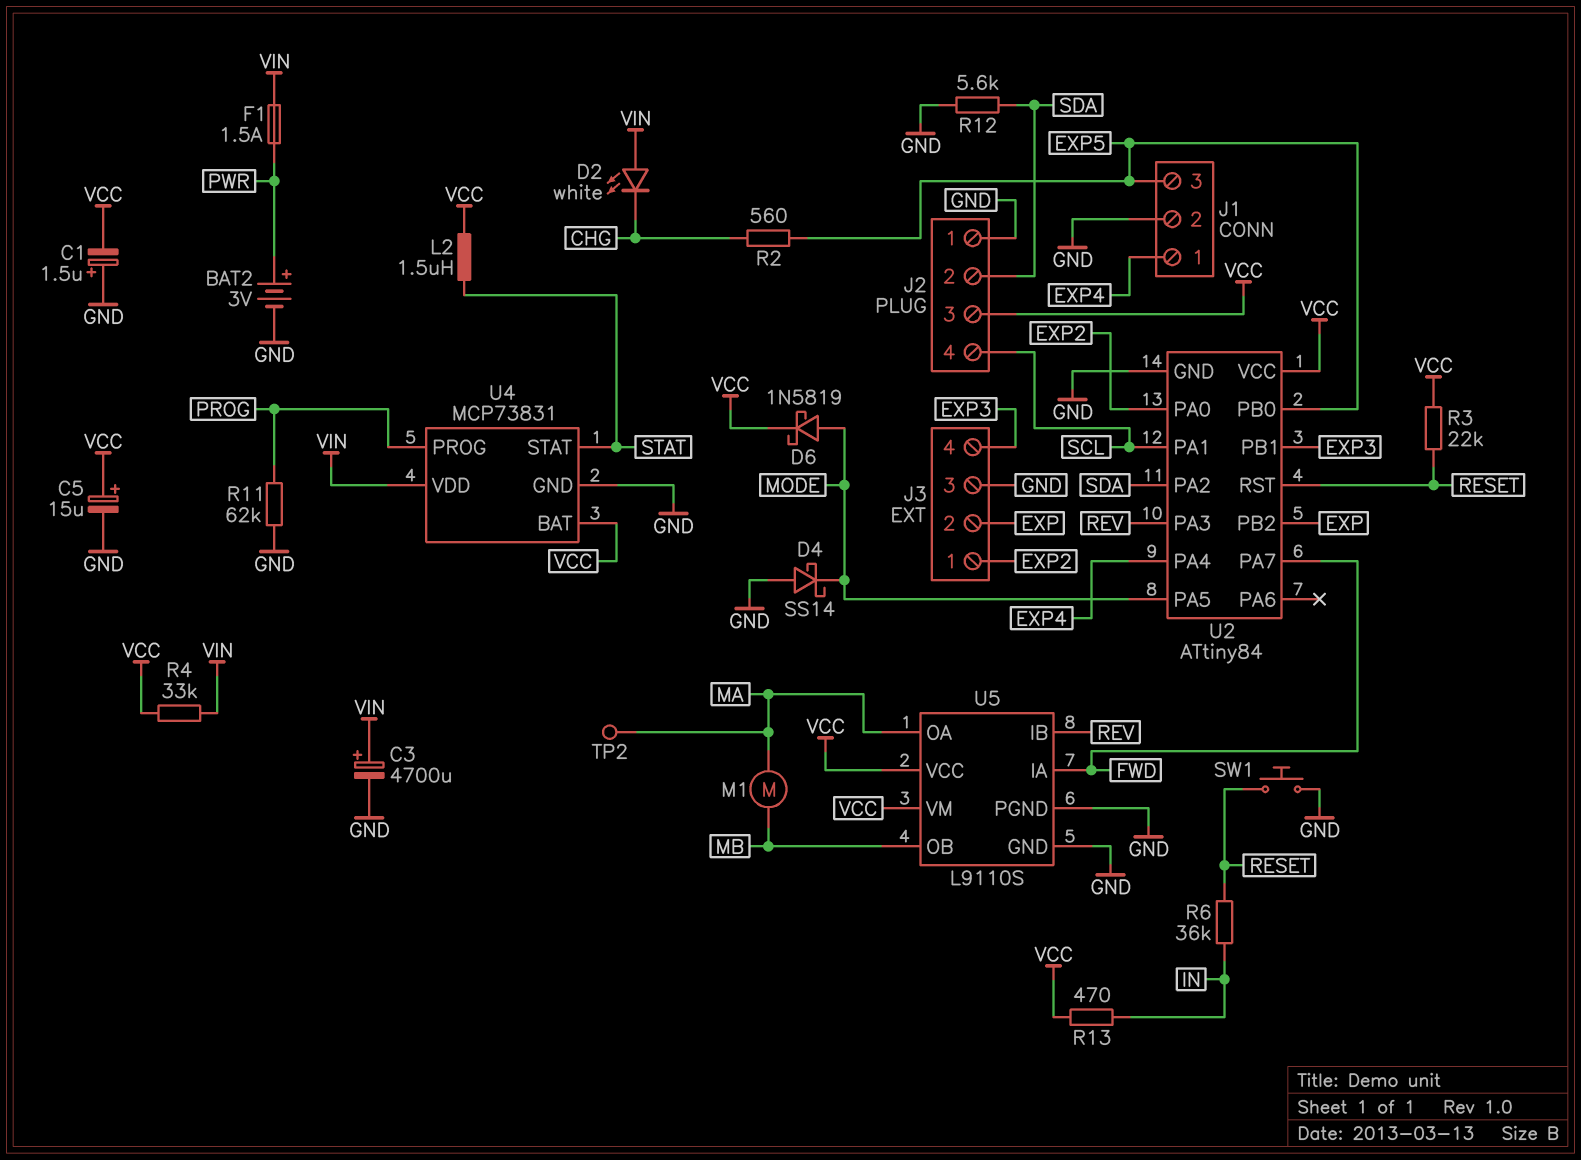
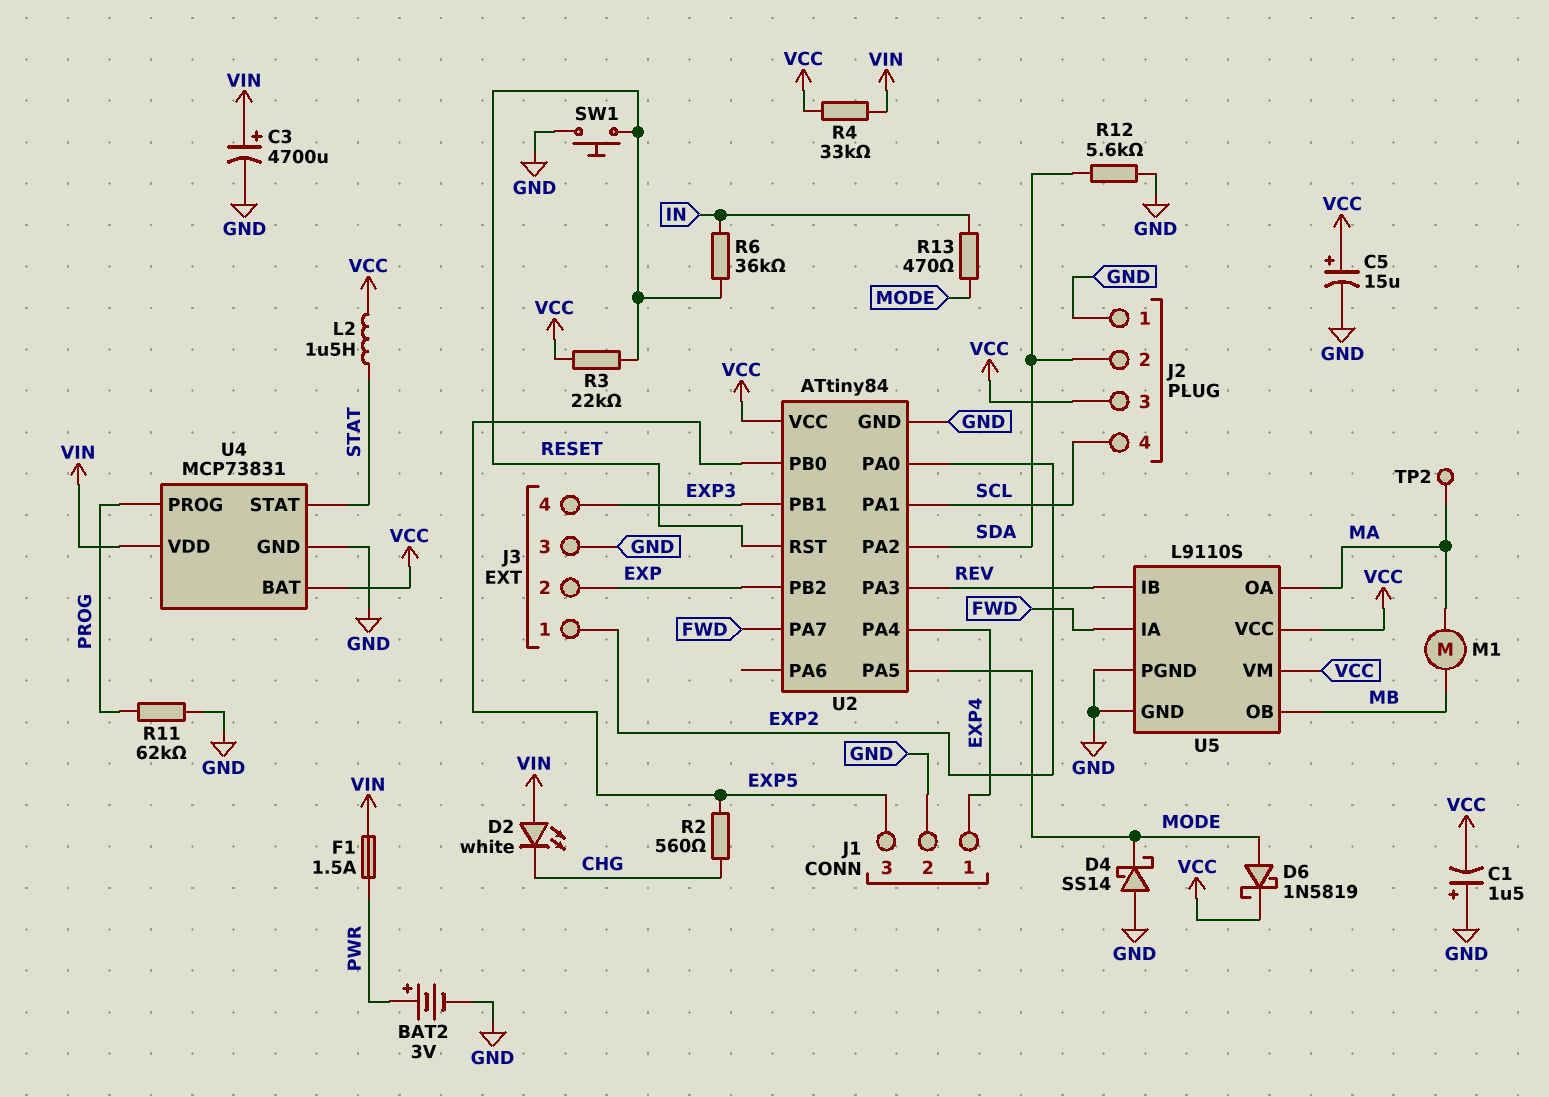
R13: 470 (IN, VCC) -> 470 (IN, MODE)

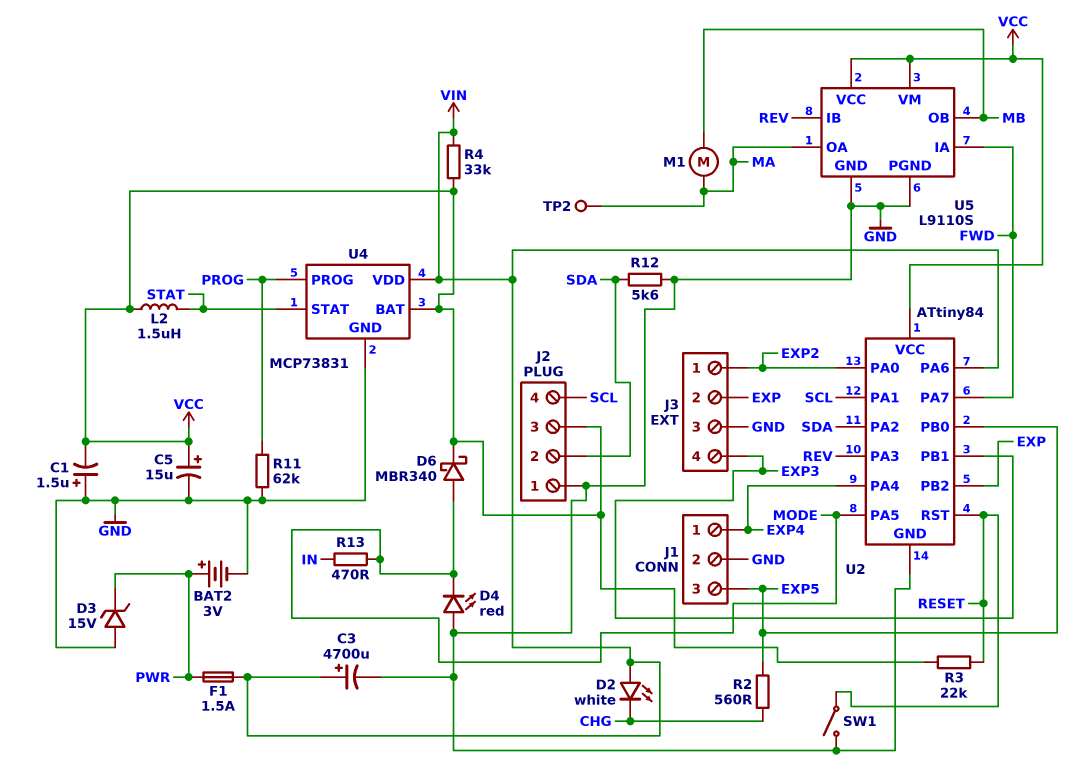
D3: none -> zener 15V (A GND, K PWR)
D4: schottky SS14 (A GND, K MODE) -> LED red (A GND, K MODE)
D6: schottky 1N5819 (A MODE, K VCC) -> schottky MBR340 (A MODE, K VCC)
R6: 36k (IN, RESET) -> none
SW1: button (GND, RESET) -> switch (GND, RESET)
U2 pin PA6: none -> VIN

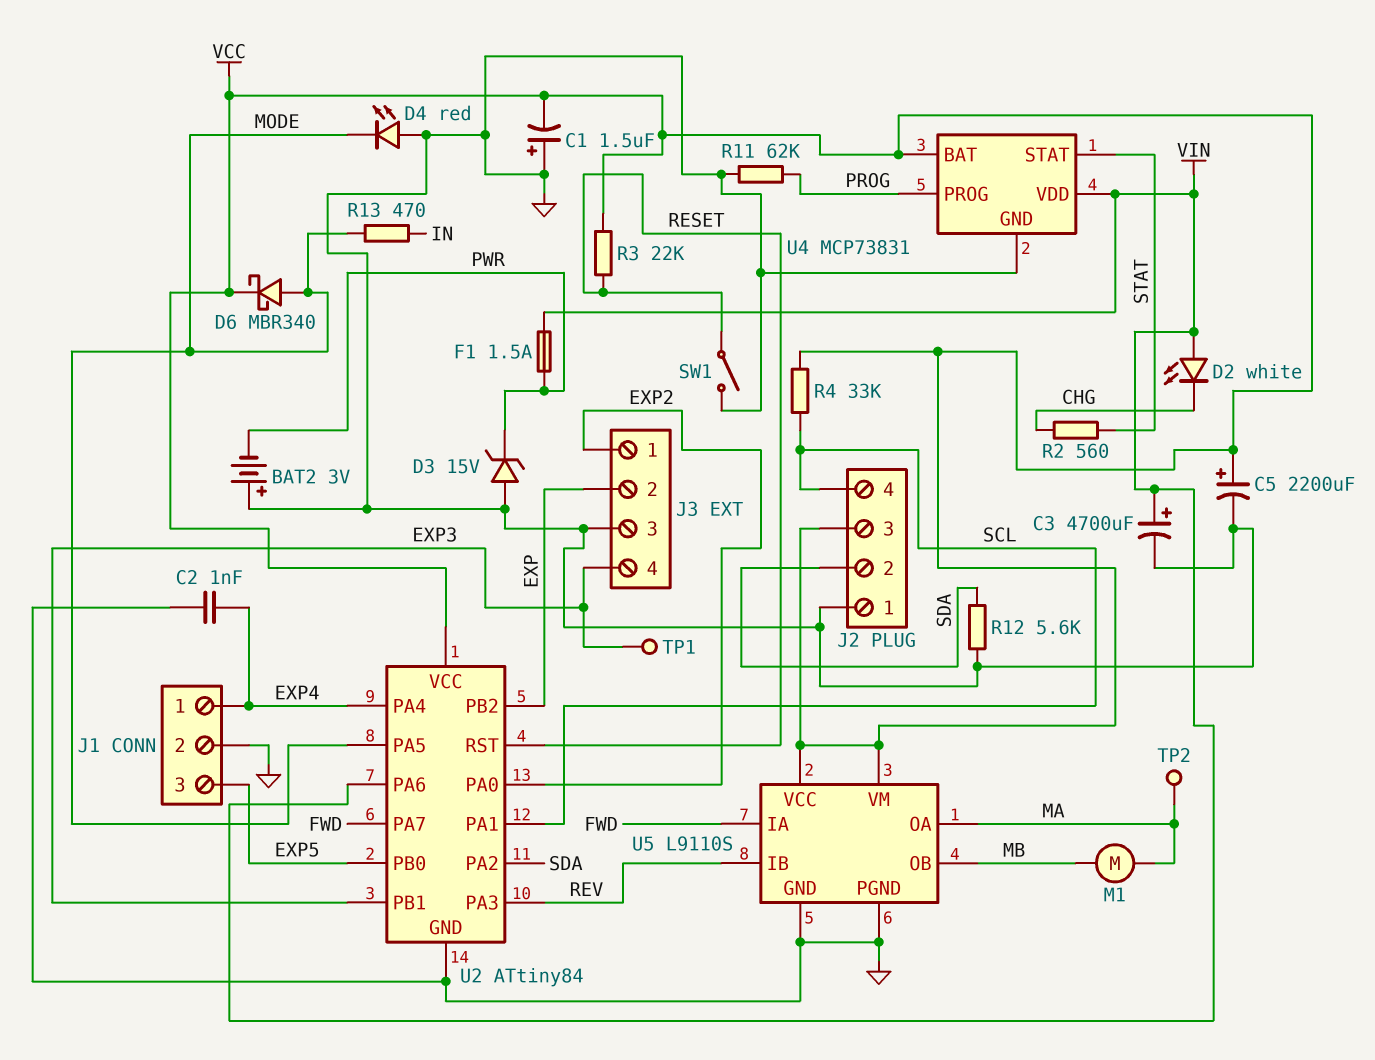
BAT2: 3V (plus PWR, minus GND) -> 3V (plus GND, minus PWR)
C2: none -> 1nF (EXP4, GND)
C5: 15uF (plus VCC, minus GND) -> 2200uF (plus VCC, minus GND)
L2: 1.5uH (STAT, VCC) -> none
R2: 560 (CHG, EXP5) -> 560 (CHG, STAT)
R4: 33k (VCC, VIN) -> 33k (SCL, VCC)
TP1: none -> test point (EXP3)

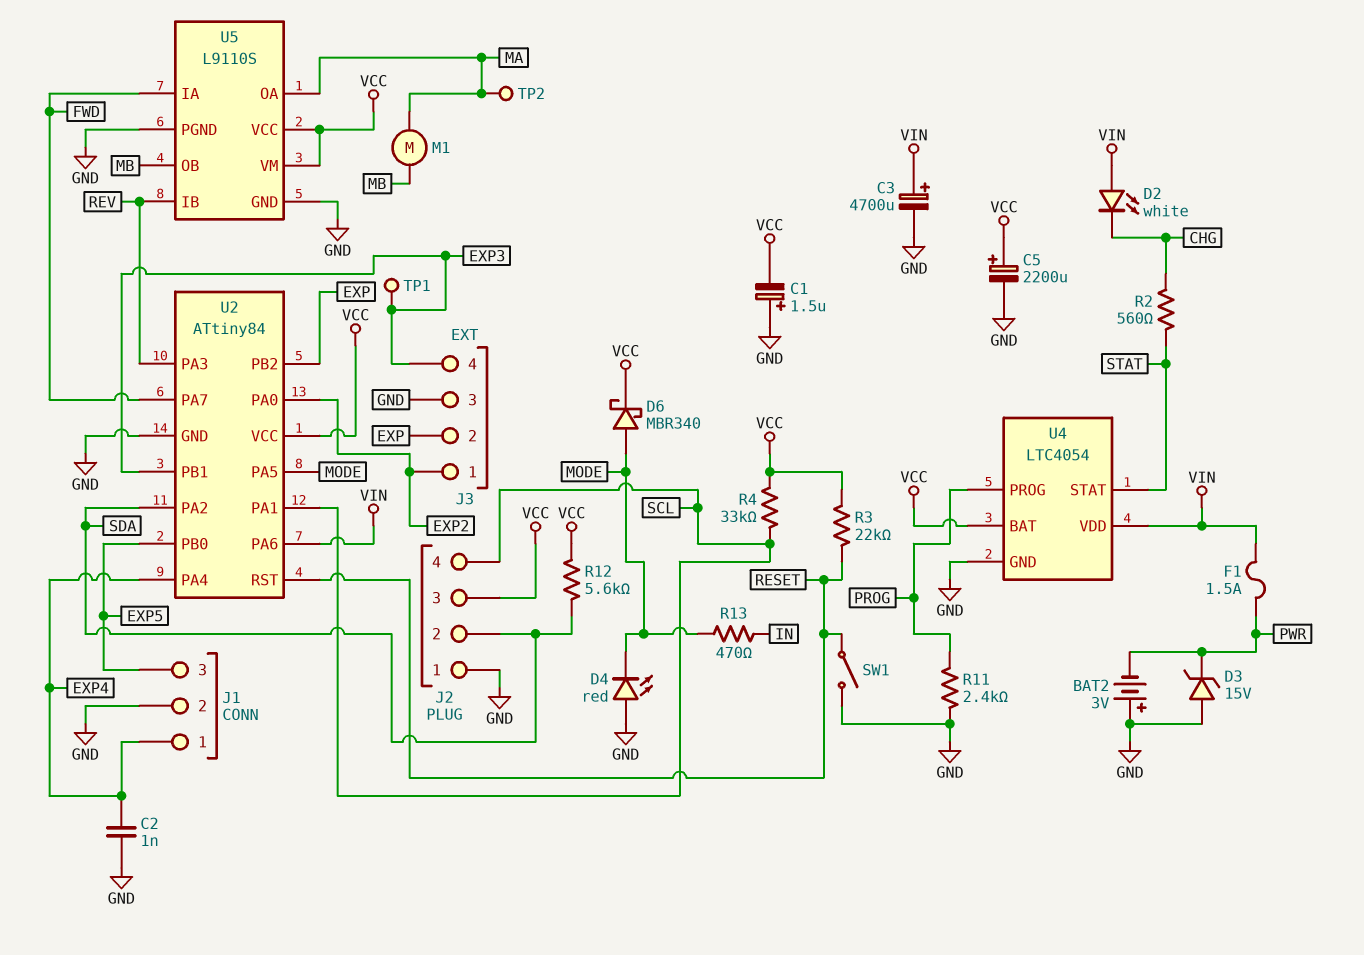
R11: 62k (GND, PROG) -> 2.4k (GND, PROG)
R12: 5.6k (GND, SDA) -> 5.6k (SDA, VCC)
U4: MCP73831 -> LTC4054

